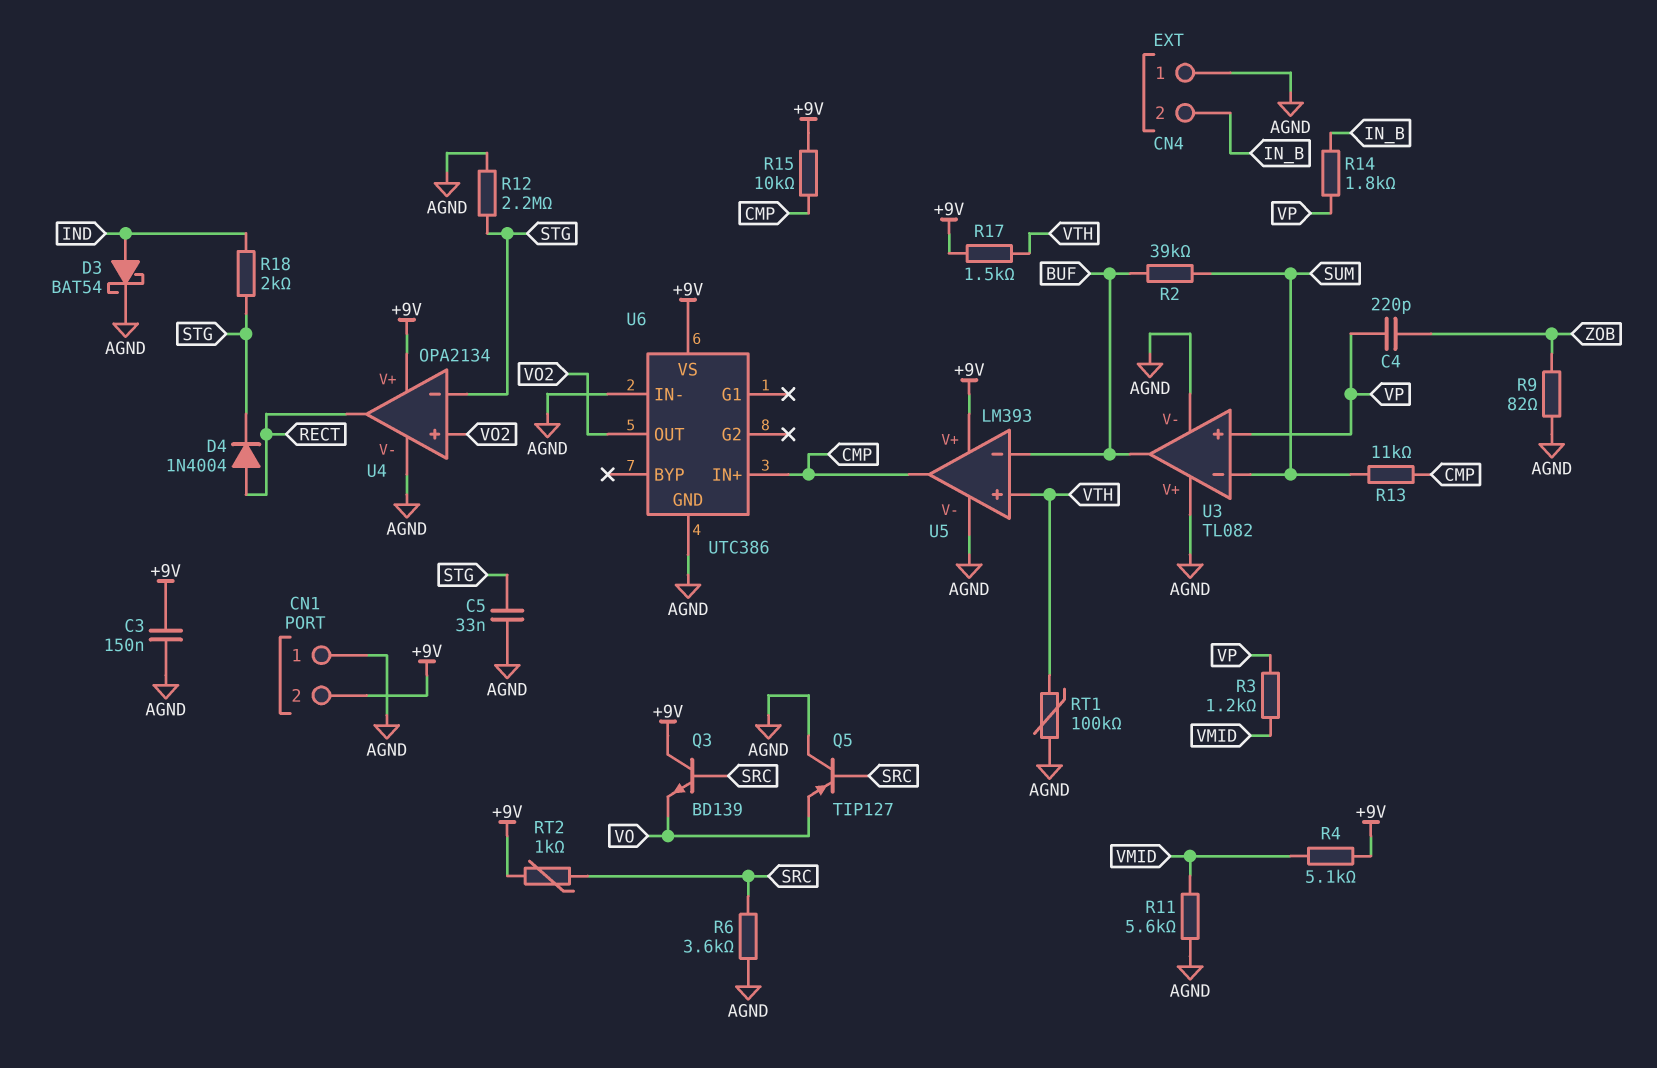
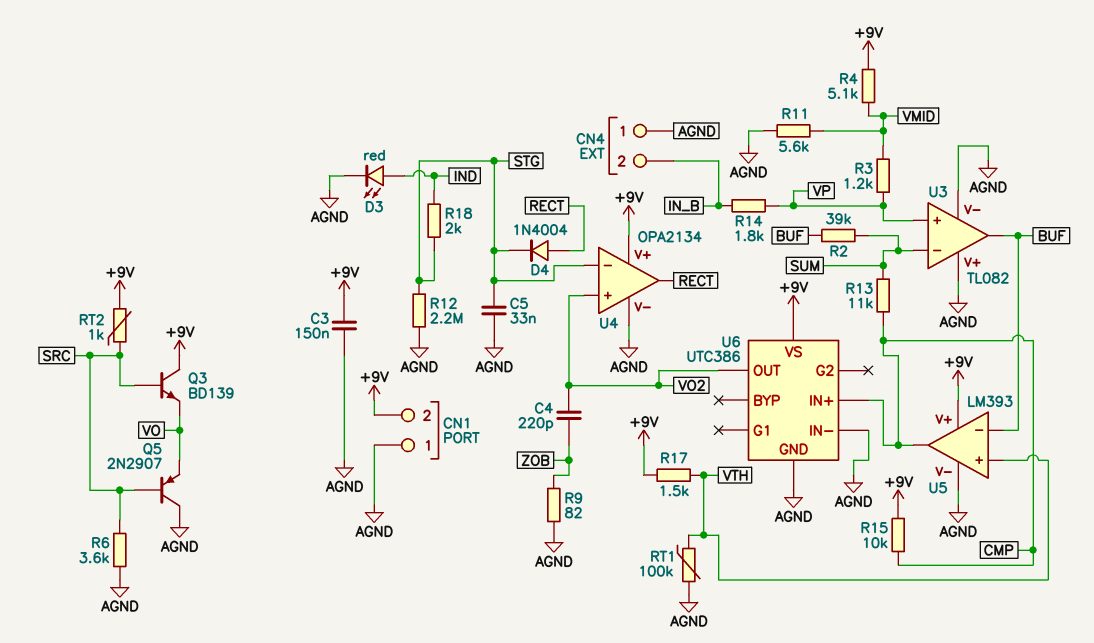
C4: 220pF (VP, ZOB) -> 220pF (VO2, ZOB)
D3: schottky BAT54 (A IND, K AGND) -> LED red (A IND, K AGND)
Q5: PNP TIP127 (B SRC, C AGND, E VO) -> PNP 2N2907 (B SRC, C AGND, E VO)

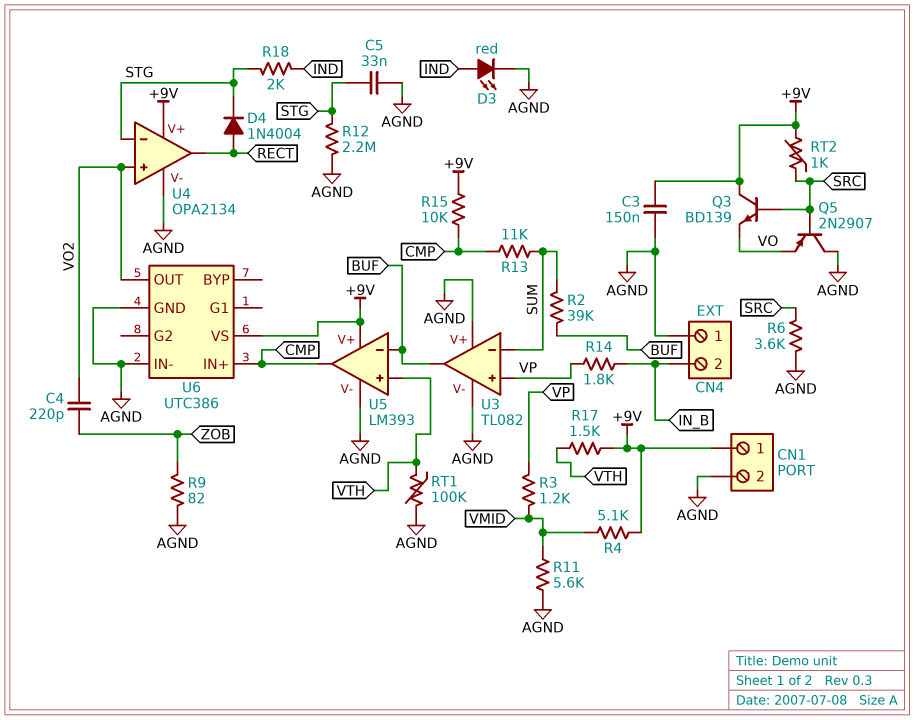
CN1 pin 1: AGND -> +9V
CN1 pin 2: +9V -> AGND

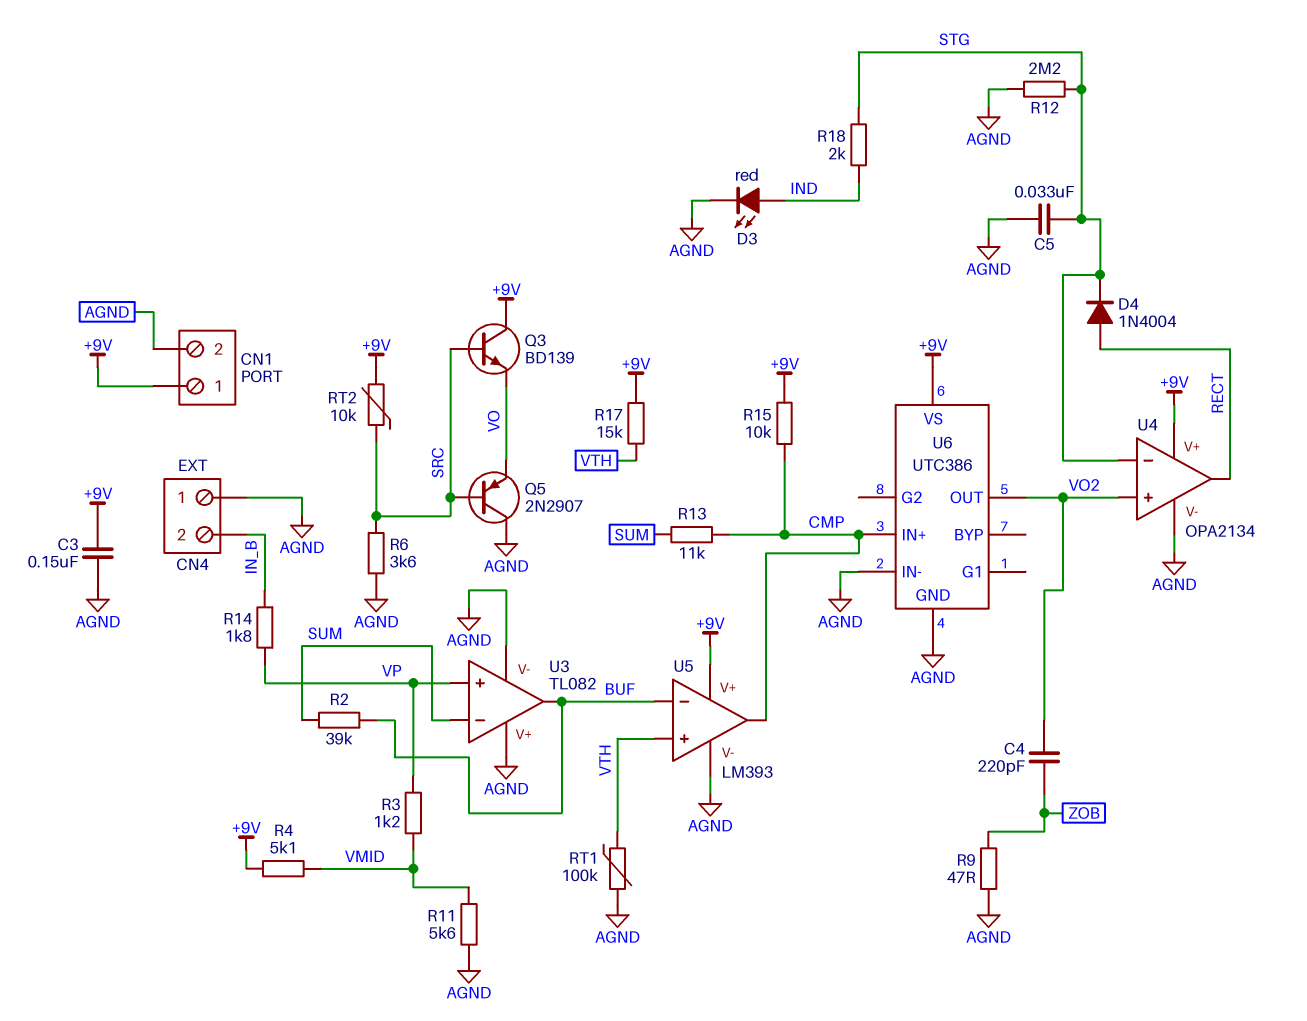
R9: 82 (AGND, ZOB) -> 47 (AGND, ZOB)
R17: 1.5k (+9V, VTH) -> 15k (+9V, VTH)
RT2: 1k (+9V, SRC) -> 10k (+9V, SRC)

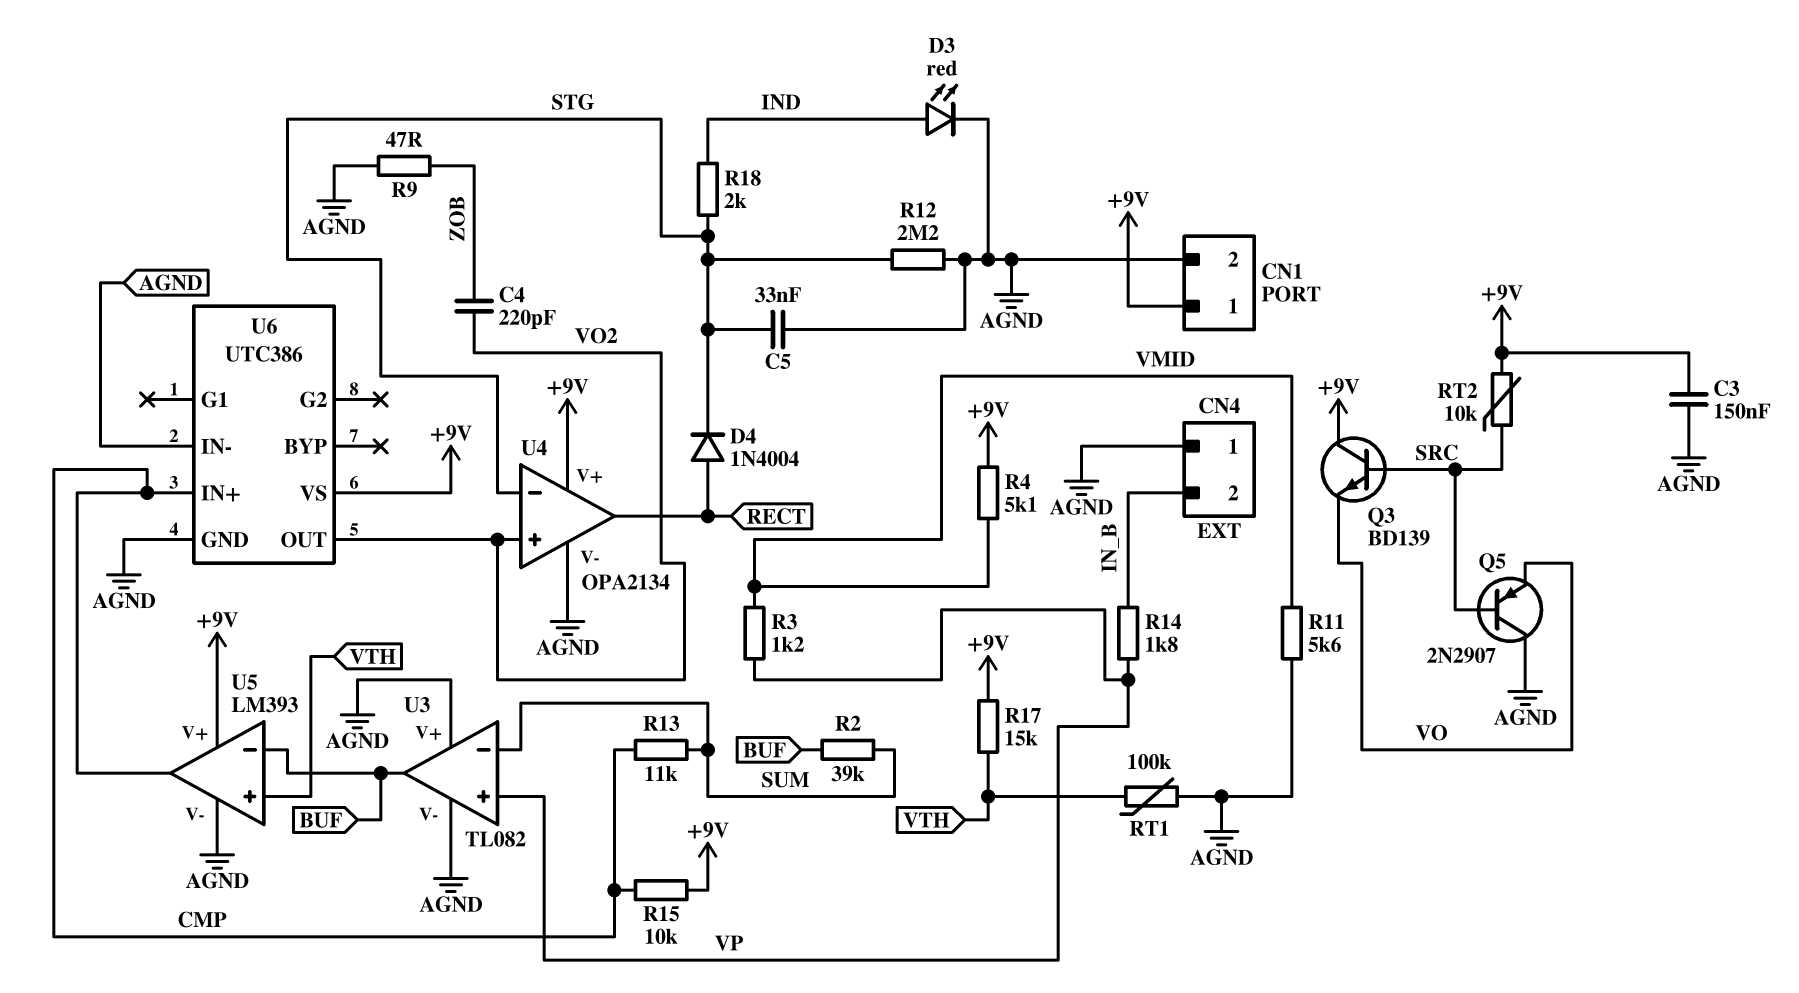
R6: 3.6k (AGND, SRC) -> none

